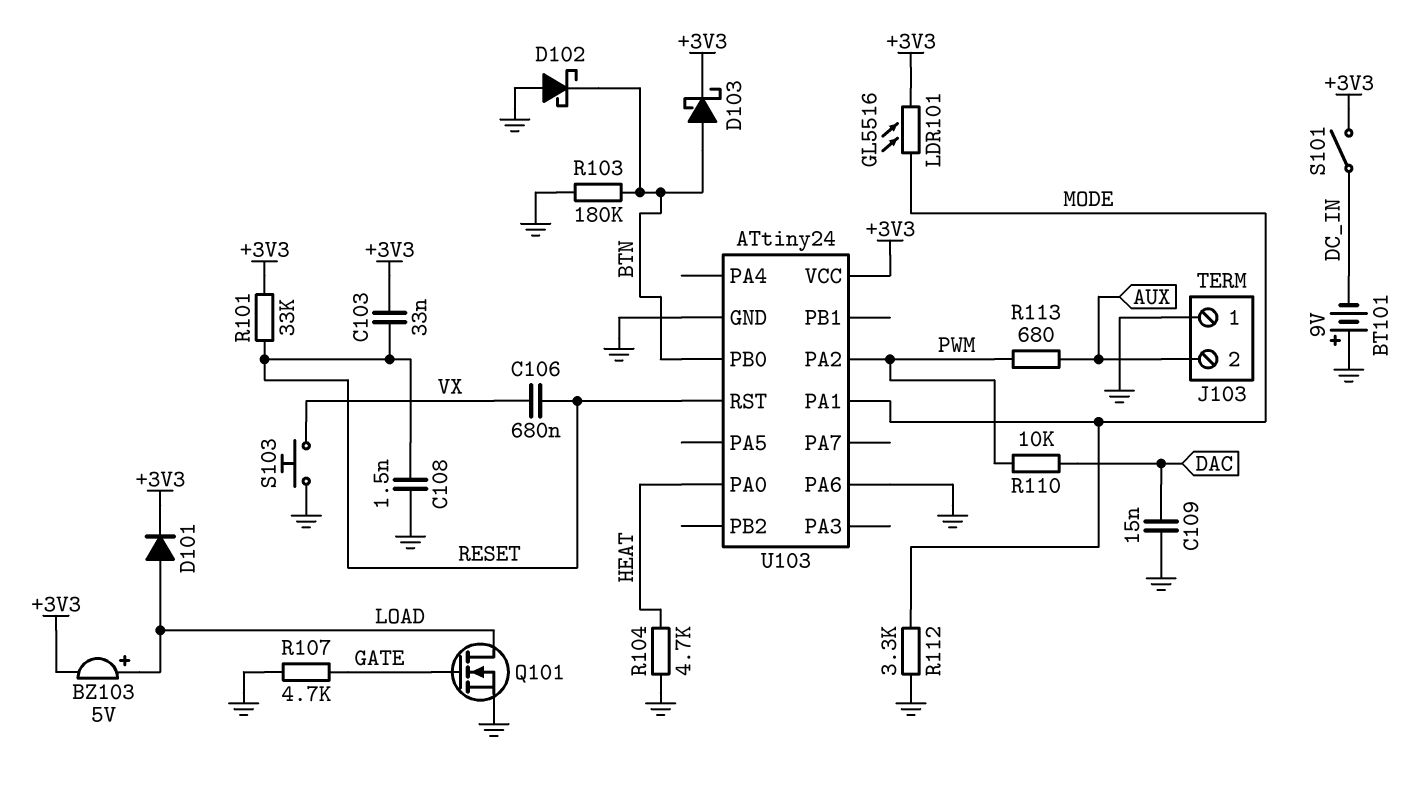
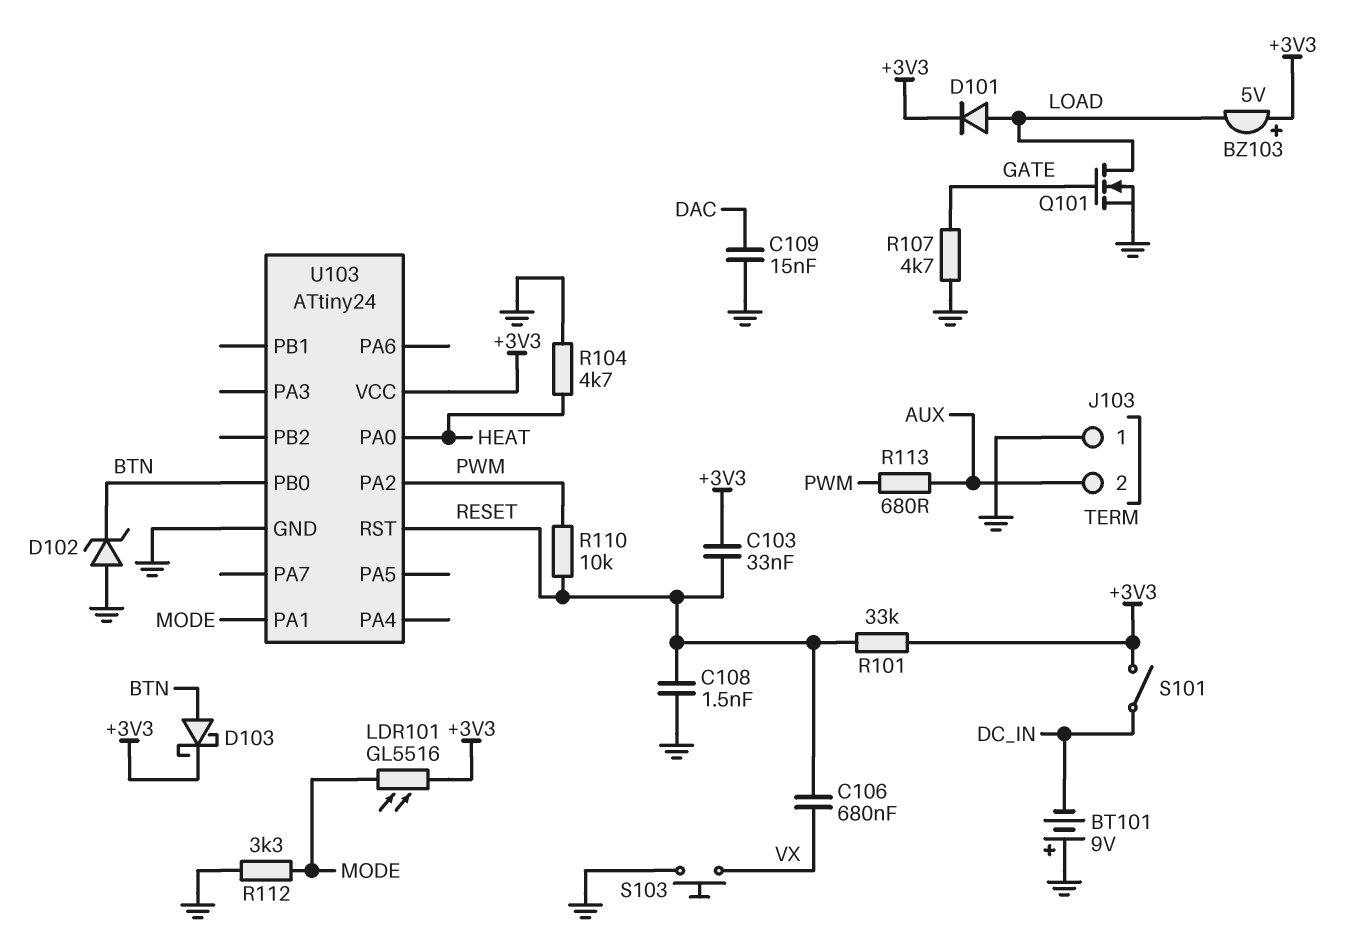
BZ103: buzzer 5V (plus LOAD, minus +3V3) -> buzzer 5V (plus +3V3, minus LOAD)
D102: schottky (A GND, K BTN) -> zener (A GND, K BTN)
R103: 180k (BTN, GND) -> none
R110: 10k (DAC, PWM) -> 10k (PWM, RESET)
U103 pin PA6: GND -> none

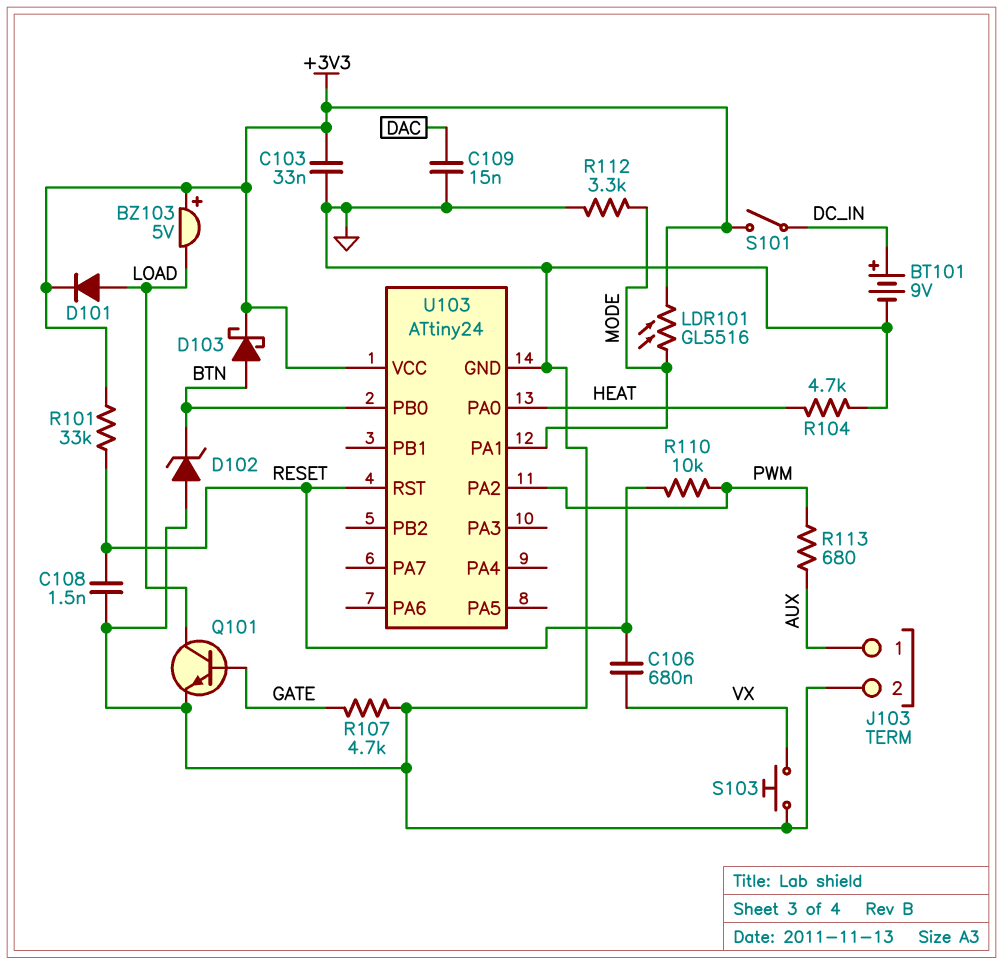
BT101: 9V (plus GND, minus DC_IN) -> 9V (plus DC_IN, minus GND)
C103: 33nF (+3V3, RESET) -> 33nF (+3V3, GND)
J103 pin 1: GND -> AUX
J103 pin 2: AUX -> GND
Q101: NMOS (G GATE, D LOAD, S GND) -> NPN (B GATE, C LOAD, E GND)

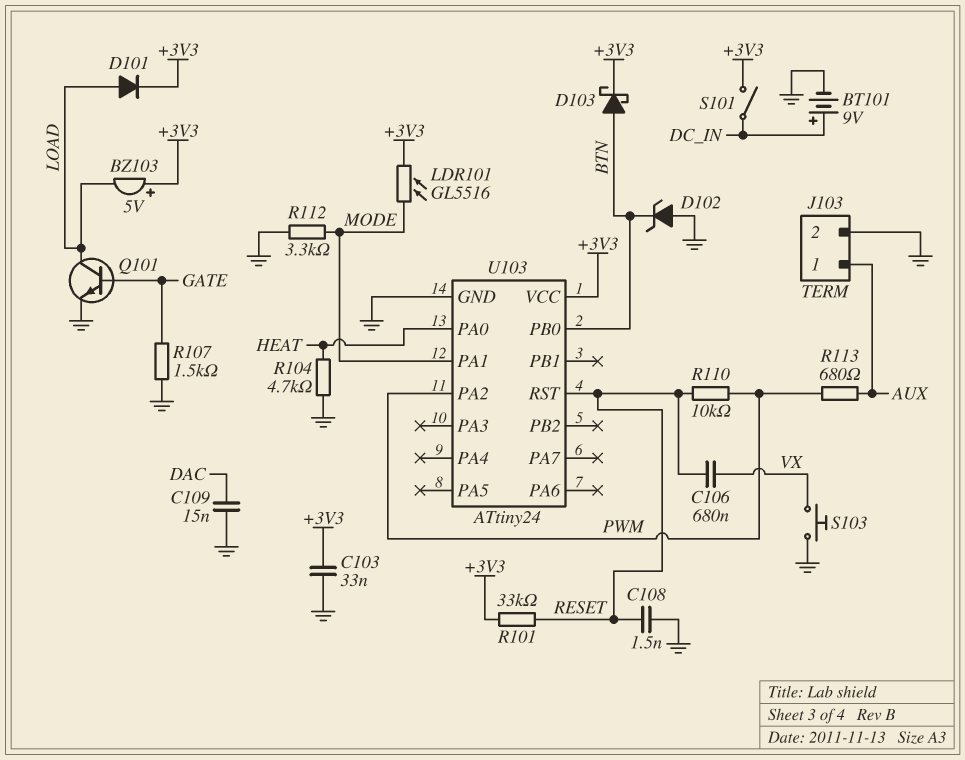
R107: 4.7k (GATE, GND) -> 1.5k (GATE, GND)

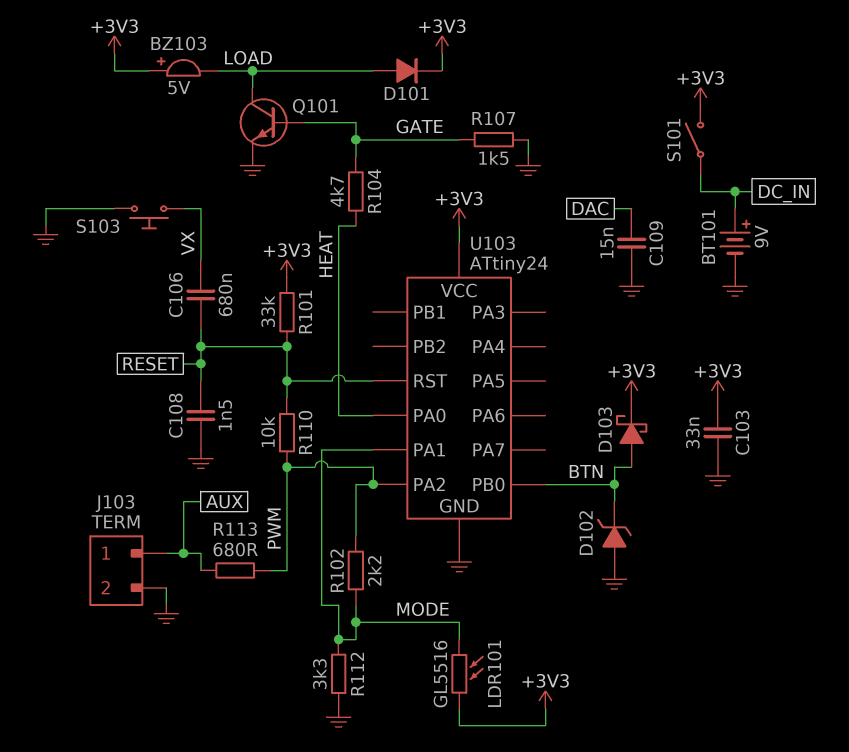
R102: none -> 2.2k (MODE, PWM)
R104: 4.7k (GND, HEAT) -> 4.7k (GATE, HEAT)

